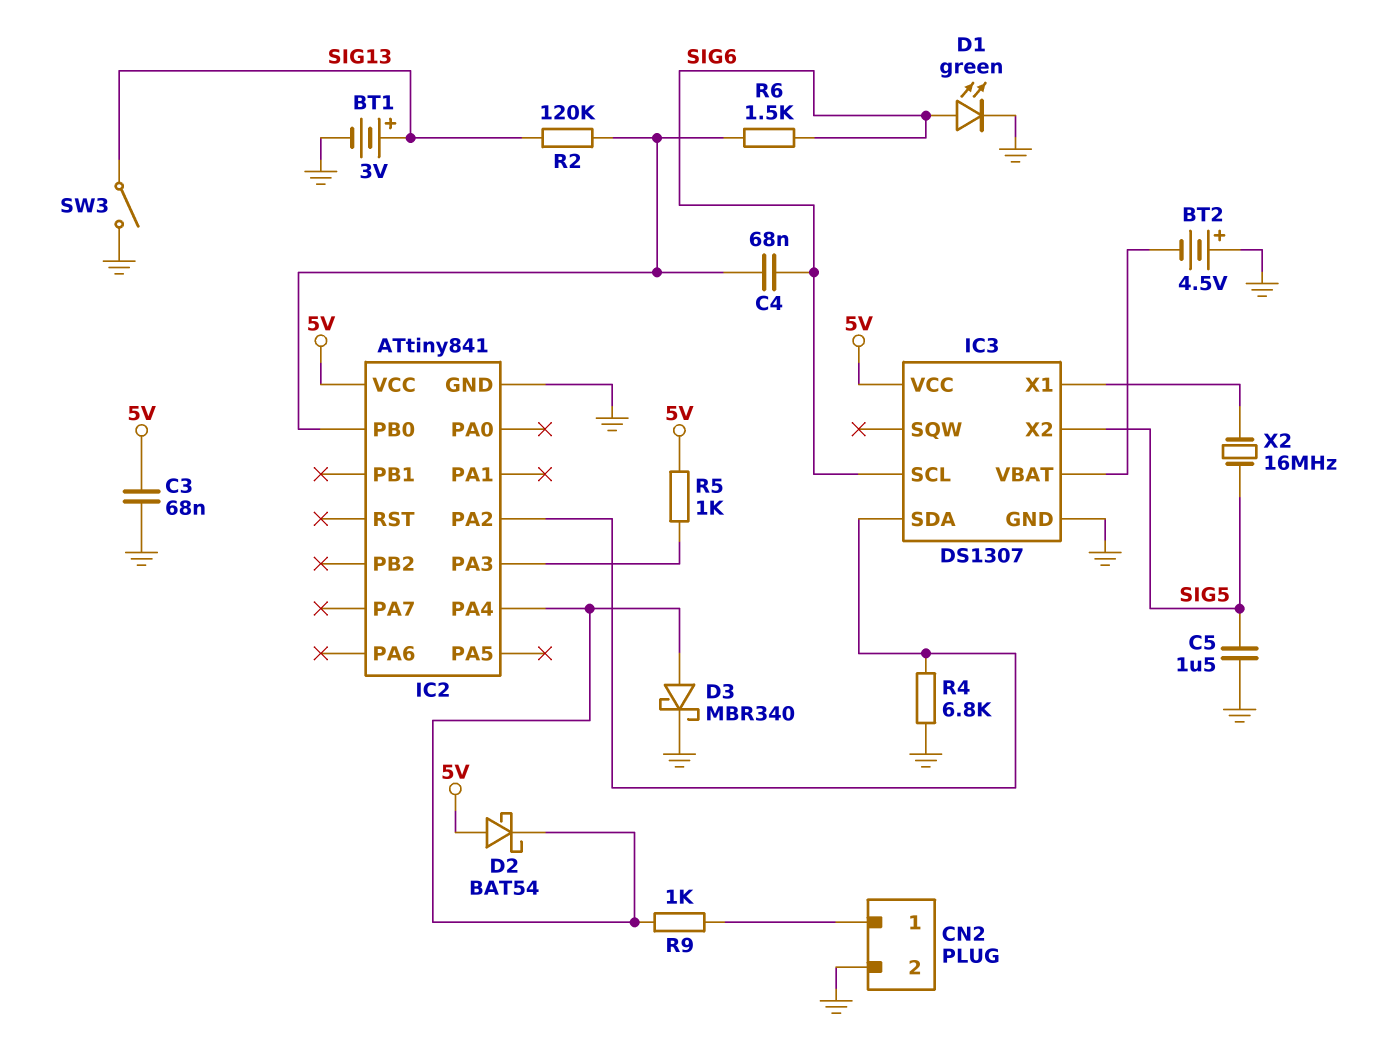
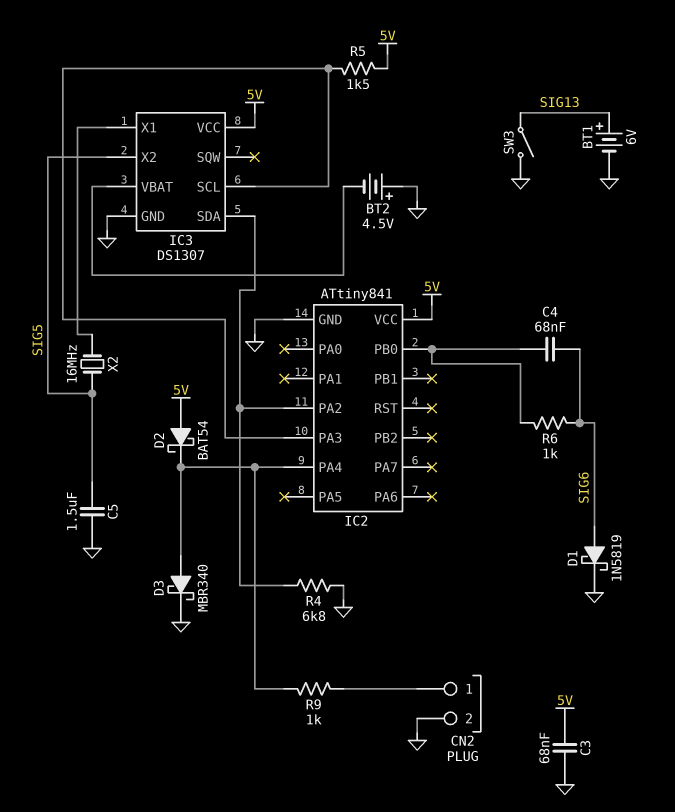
BT1: 3V (plus SIG13, minus GND) -> 6V (plus SIG13, minus GND)
D1: LED green (A SIG6, K GND) -> schottky 1N5819 (A SIG6, K GND)
IC3 pin SCL: SIG6 -> IC2/PA3
R2: 120k (IC2/PB0, SIG13) -> none
R5: 1k (5V, IC2/PA3) -> 1.5k (5V, IC2/PA3)
R6: 1.5k (IC2/PB0, SIG6) -> 1k (IC2/PB0, SIG6)

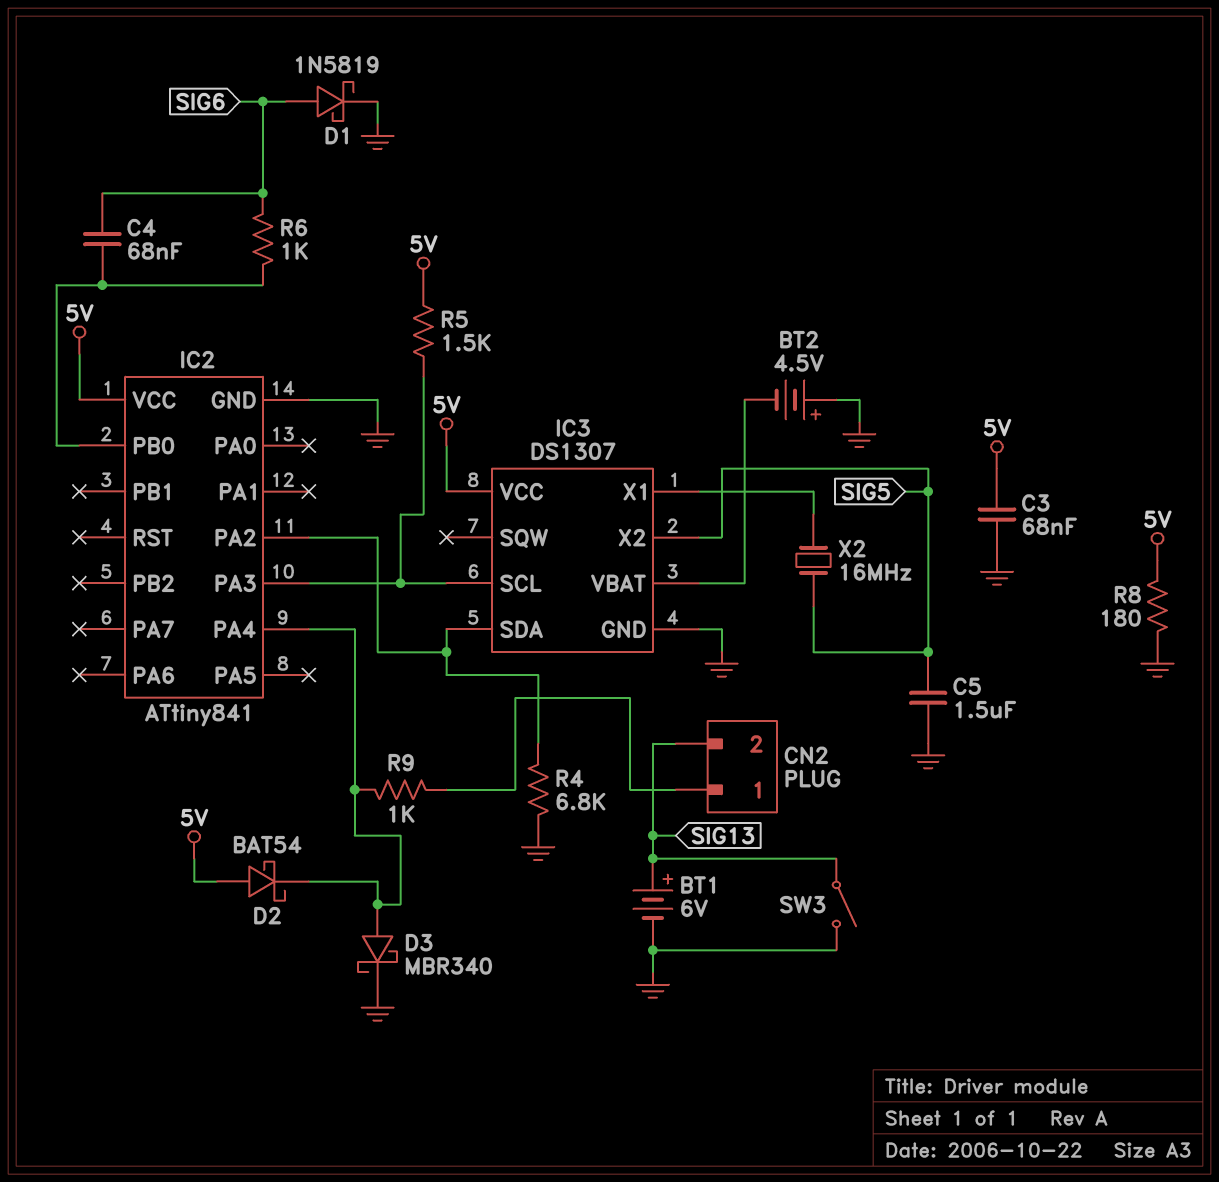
CN2 pin 2: GND -> SIG13
R8: none -> 180 (5V, GND)

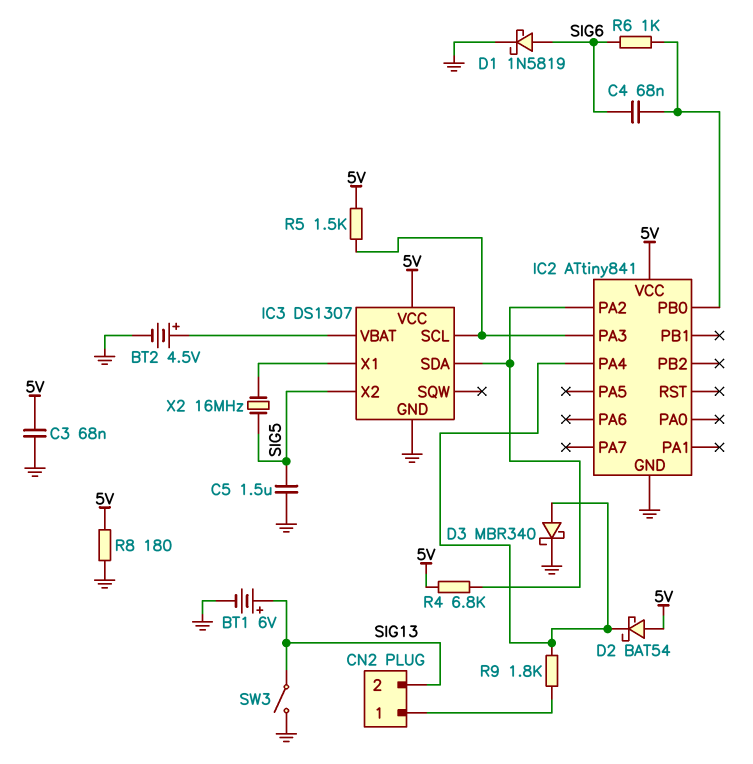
BT2: 4.5V (plus GND, minus IC3/VBAT) -> 4.5V (plus IC3/VBAT, minus GND)
R4: 6.8k (GND, IC2/PA2) -> 6.8k (5V, IC2/PA2)
R9: 1k (CN2/1, IC2/PA4) -> 1.8k (CN2/1, IC2/PA4)

